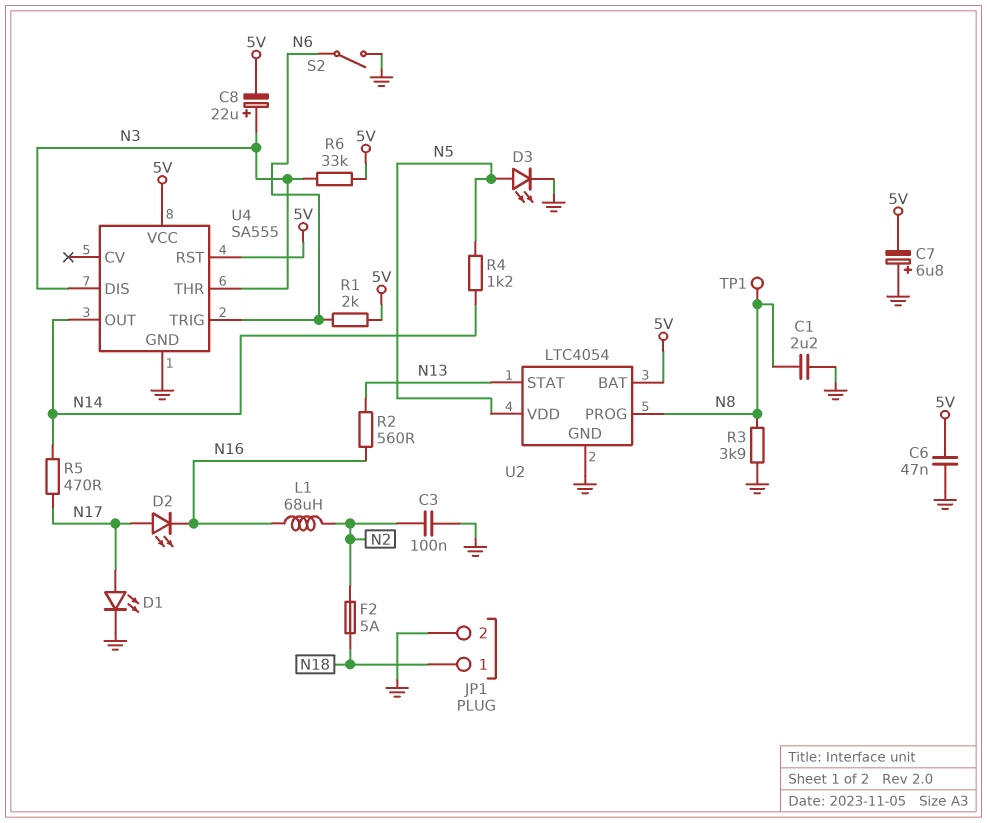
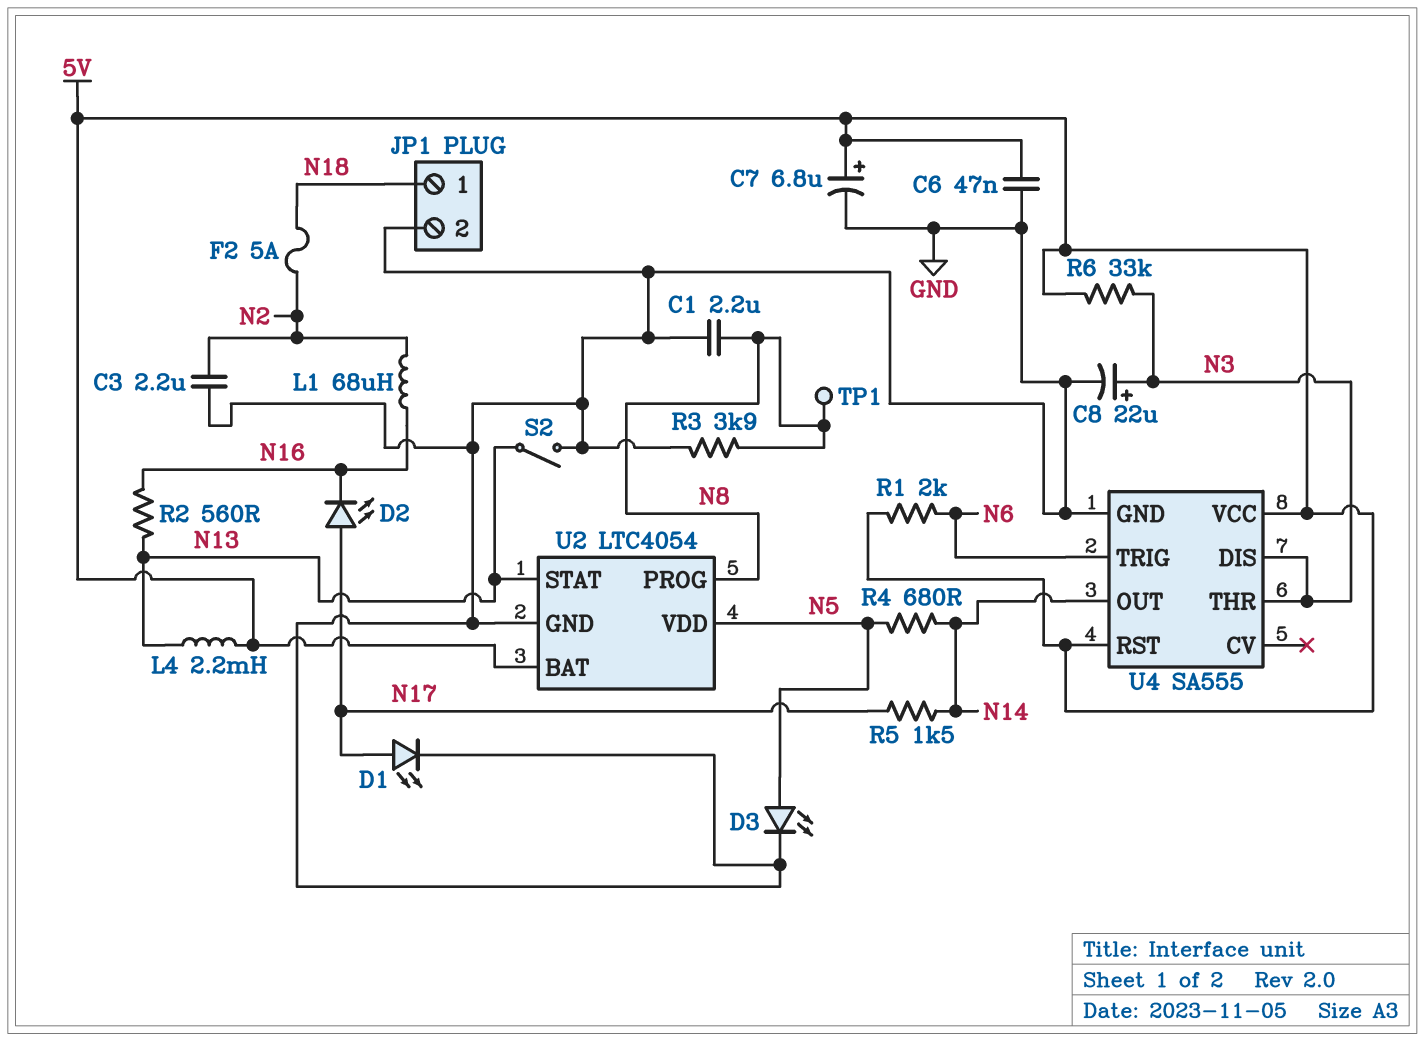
C3: 100nF (GND, N2) -> 2.2uF (GND, N2)
C7: 6.8uF (plus GND, minus 5V) -> 6.8uF (plus 5V, minus GND)
C8: 22uF (plus N3, minus 5V) -> 22uF (plus N3, minus GND)
L4: none -> 2.2mH (5V, N13)
R4: 1.2k (N5, N14) -> 680 (N5, N14)
R5: 470 (N14, N17) -> 1.5k (N14, N17)
S2: switch (GND, N6) -> switch (GND, N13)

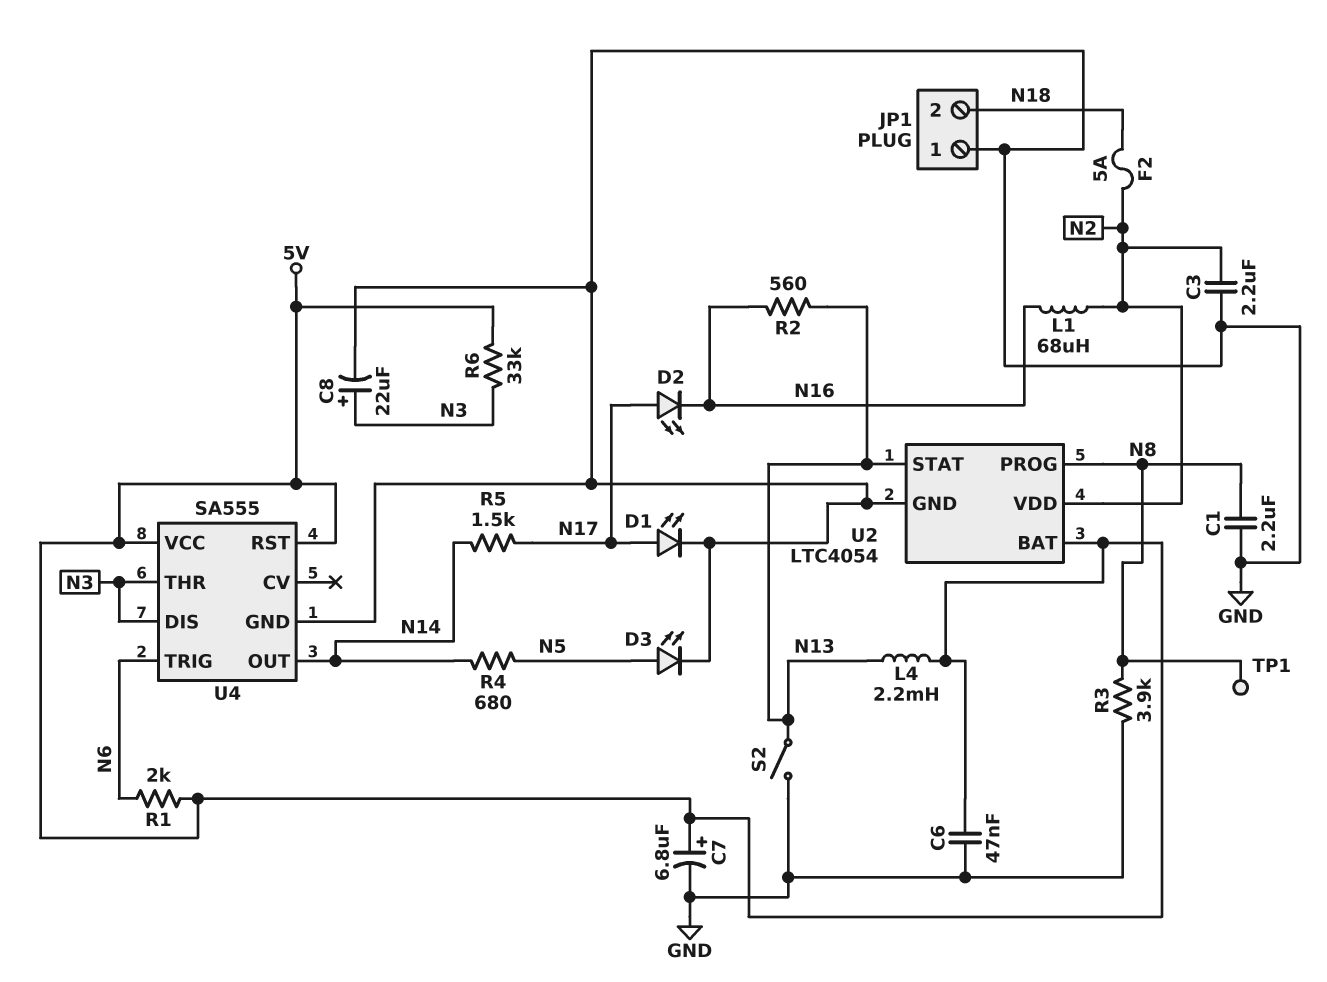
JP1 pin 1: N18 -> GND
JP1 pin 2: GND -> N18
U2 pin VDD: N5 -> N2

